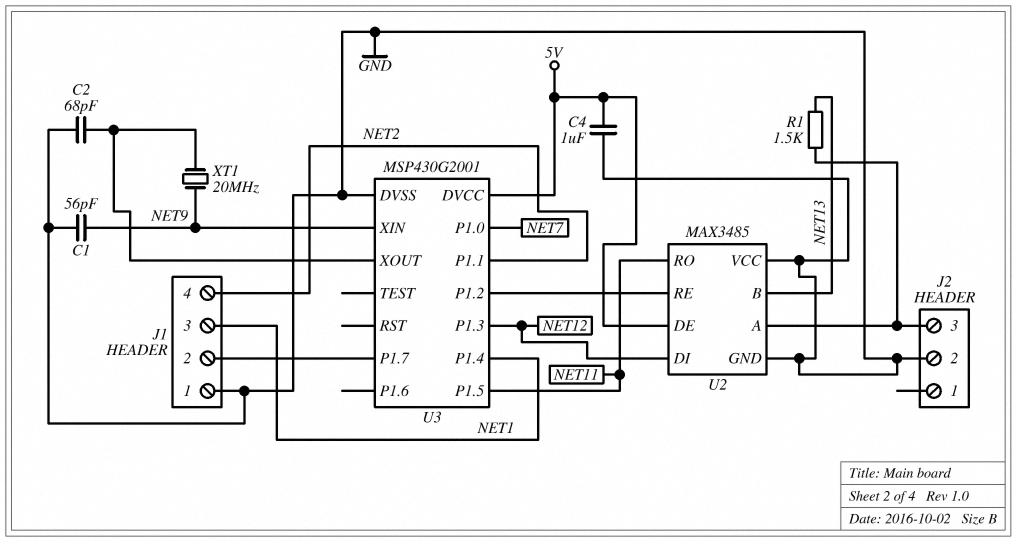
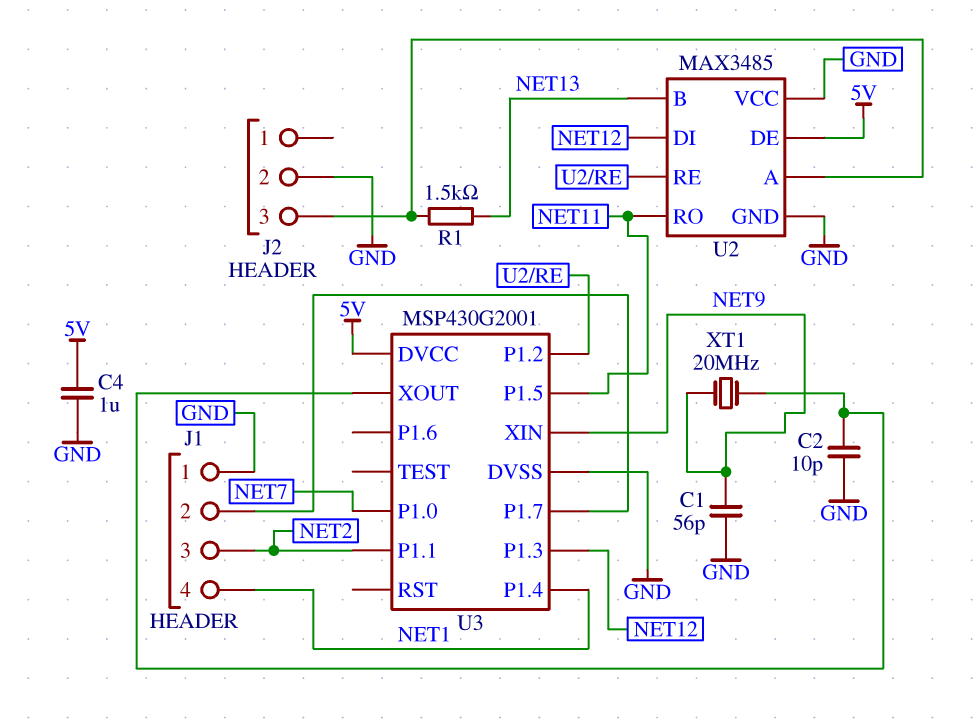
C2: 68pF (GND, U3/XOUT) -> 10pF (GND, U3/XOUT)
J1 pin 3: NET1 -> NET2
J1 pin 4: NET2 -> NET1

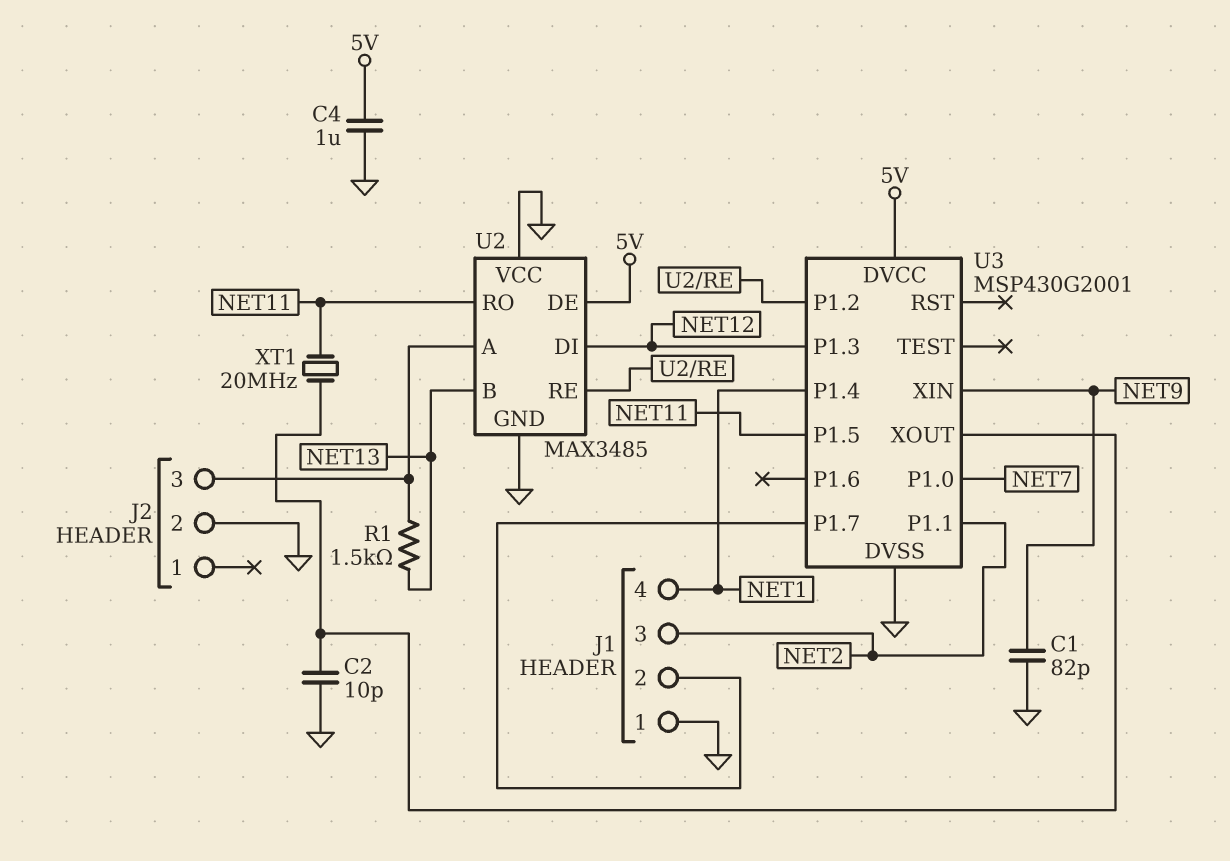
C1: 56pF (GND, NET9) -> 82pF (GND, NET9)
XT1: 20MHz (NET9, U3/XOUT) -> 20MHz (NET11, U3/XOUT)

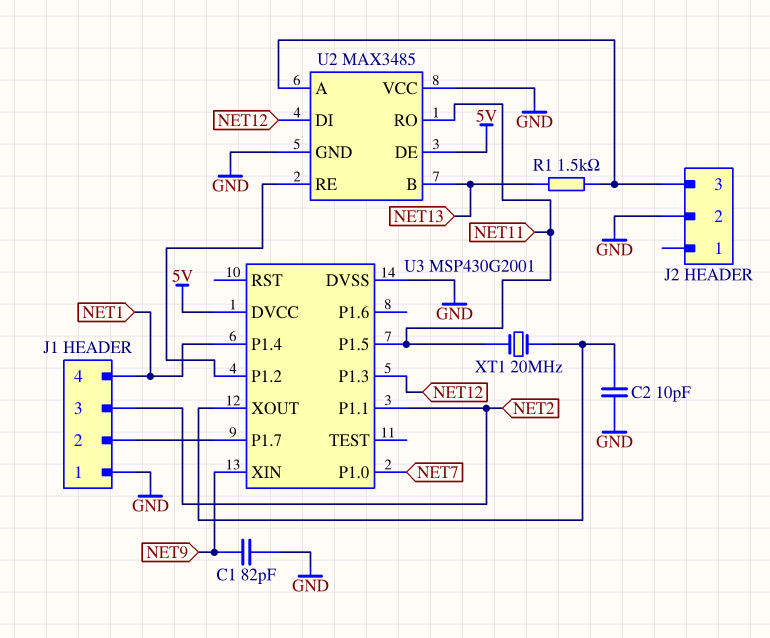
C4: 1uF (5V, GND) -> none

